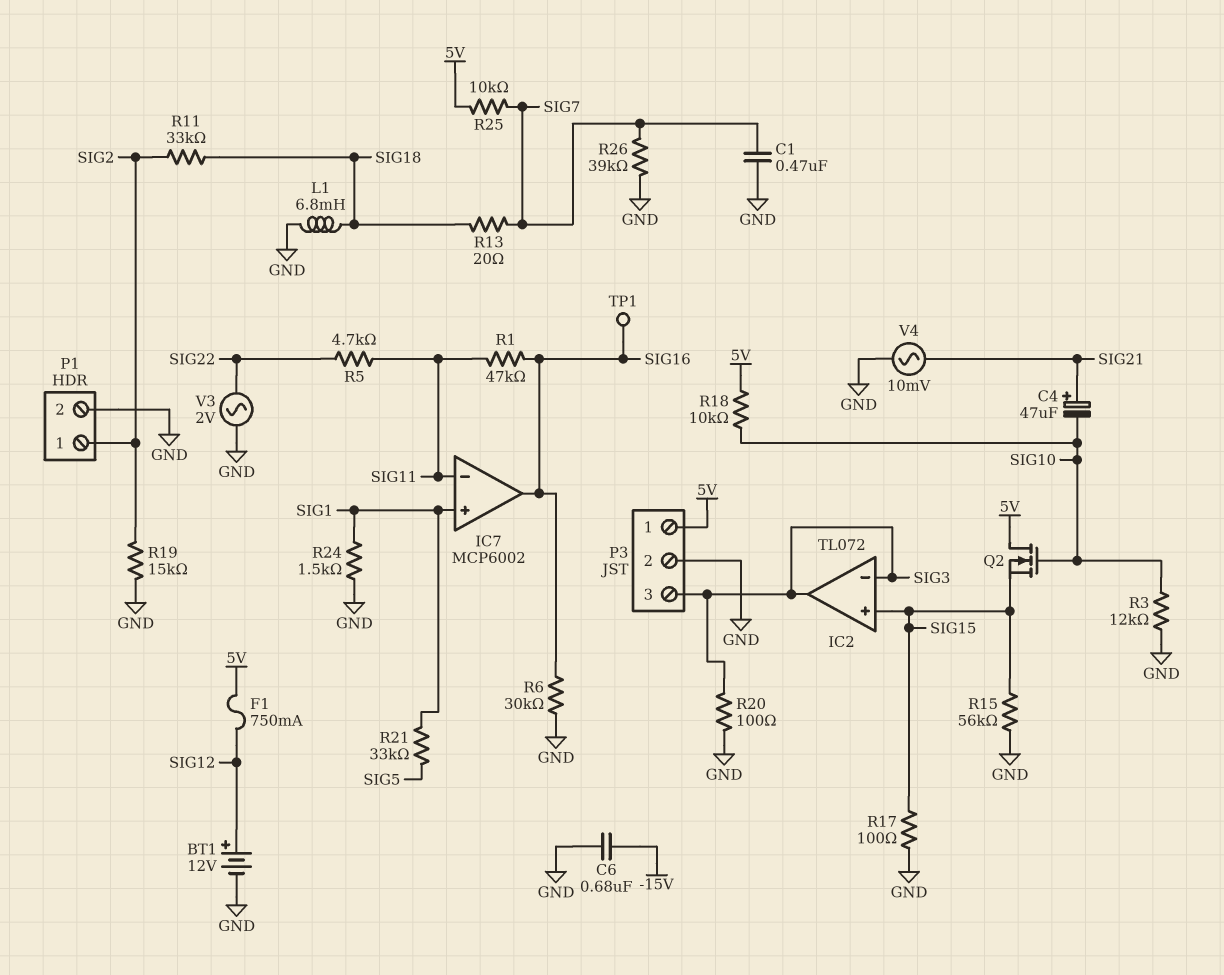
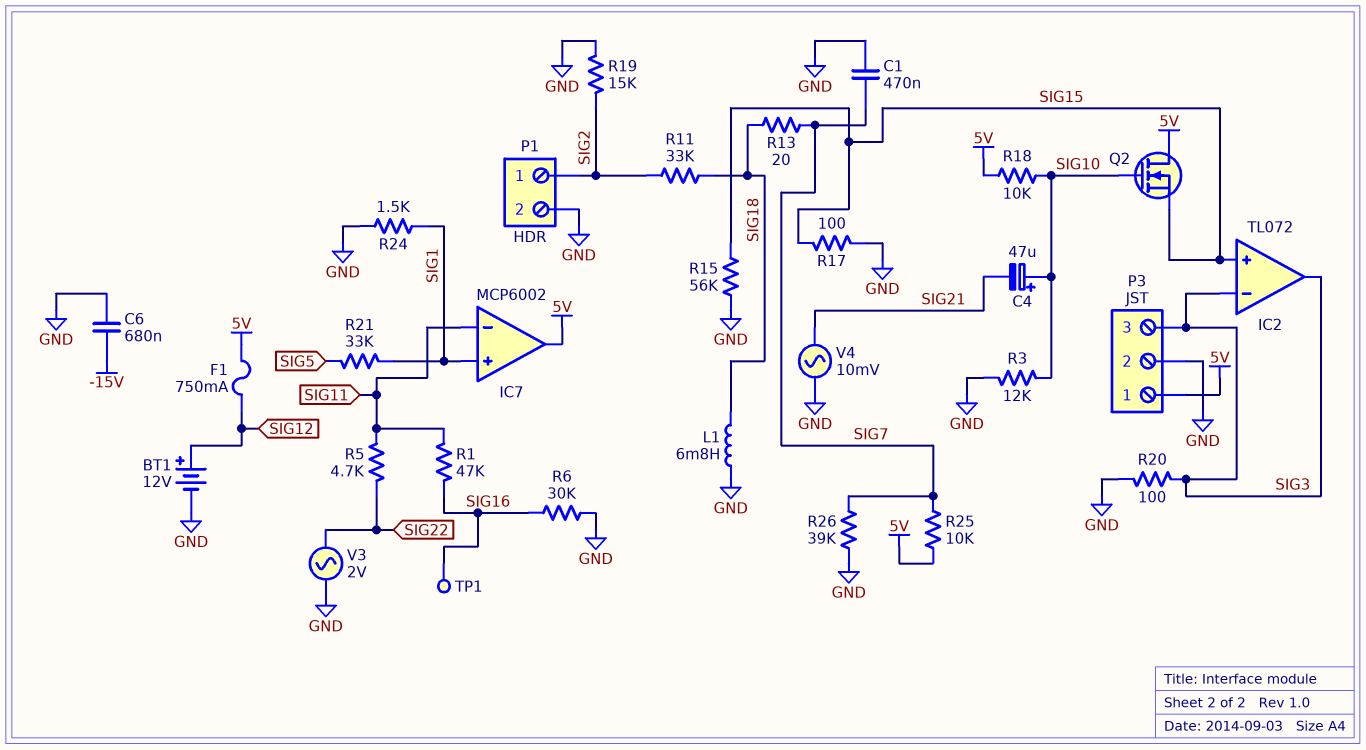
C4: 47uF (plus SIG21, minus SIG10) -> 47uF (plus SIG10, minus SIG21)
IC7 pin out: SIG16 -> 5V

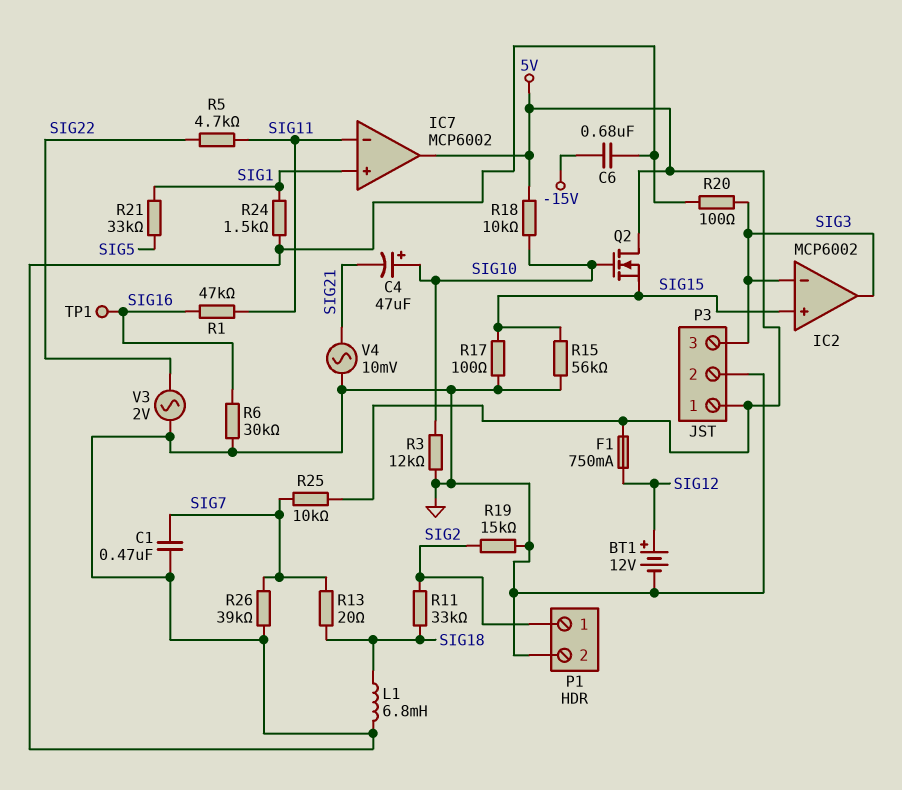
IC2: TL072 -> MCP6002

